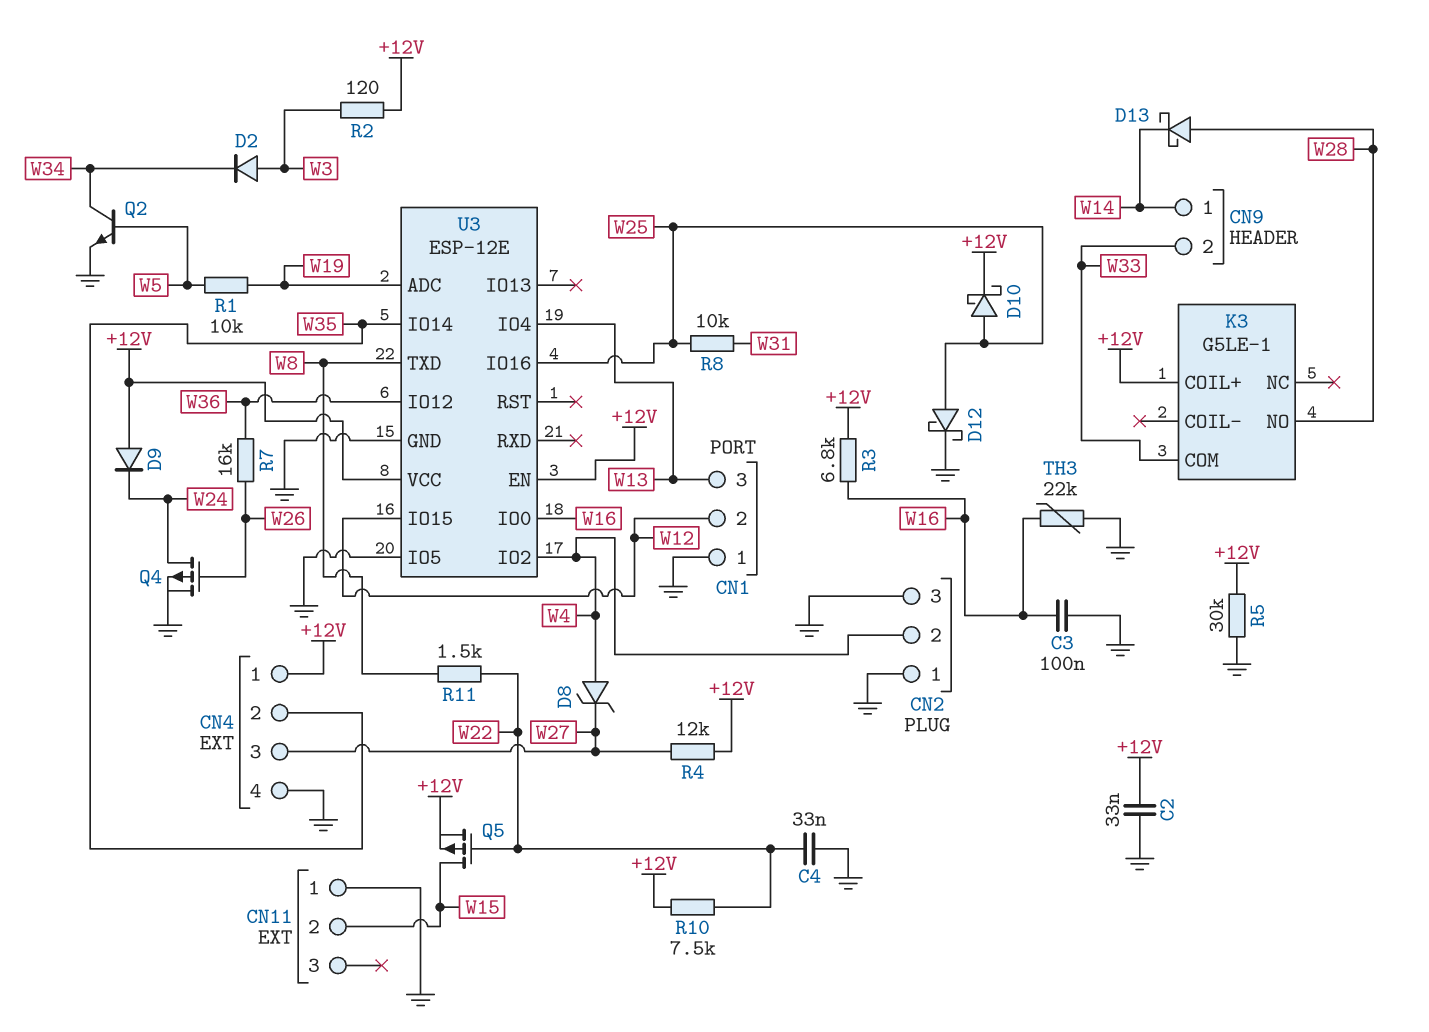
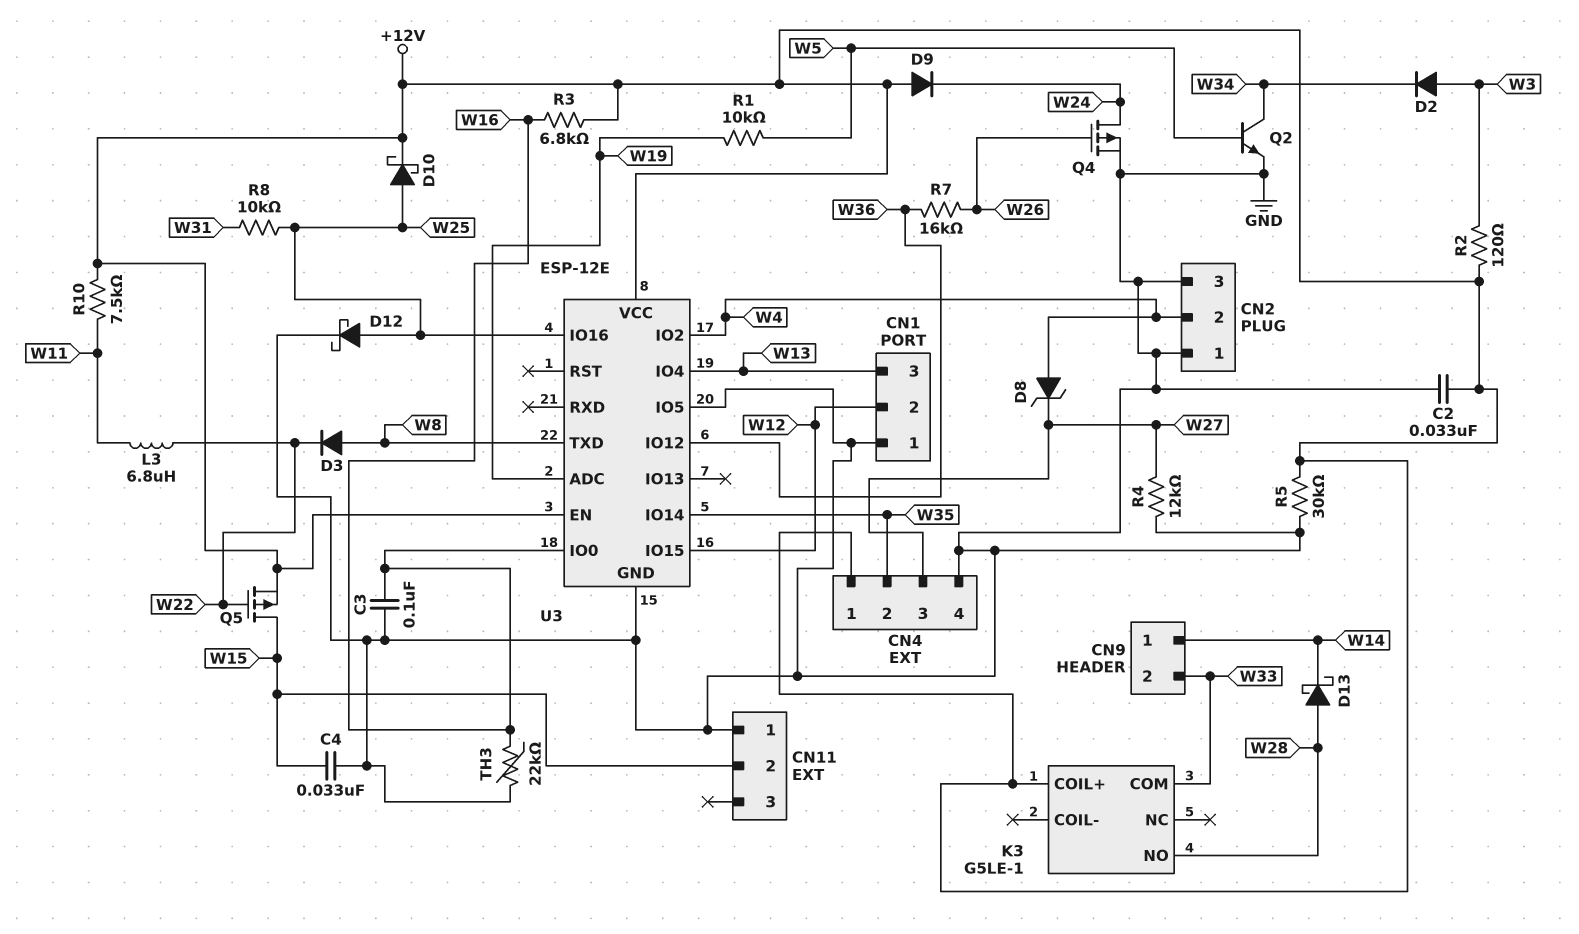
C4: 33nF (GND, W22) -> 33nF (GND, W15)
D3: none -> diode (A W8, K W22)
L3: none -> 6.8uH (W11, W22)
R4: 12k (+12V, W27) -> 12k (GND, W27)
R10: 7.5k (+12V, W22) -> 7.5k (+12V, W11)
R11: 1.5k (W8, W22) -> none

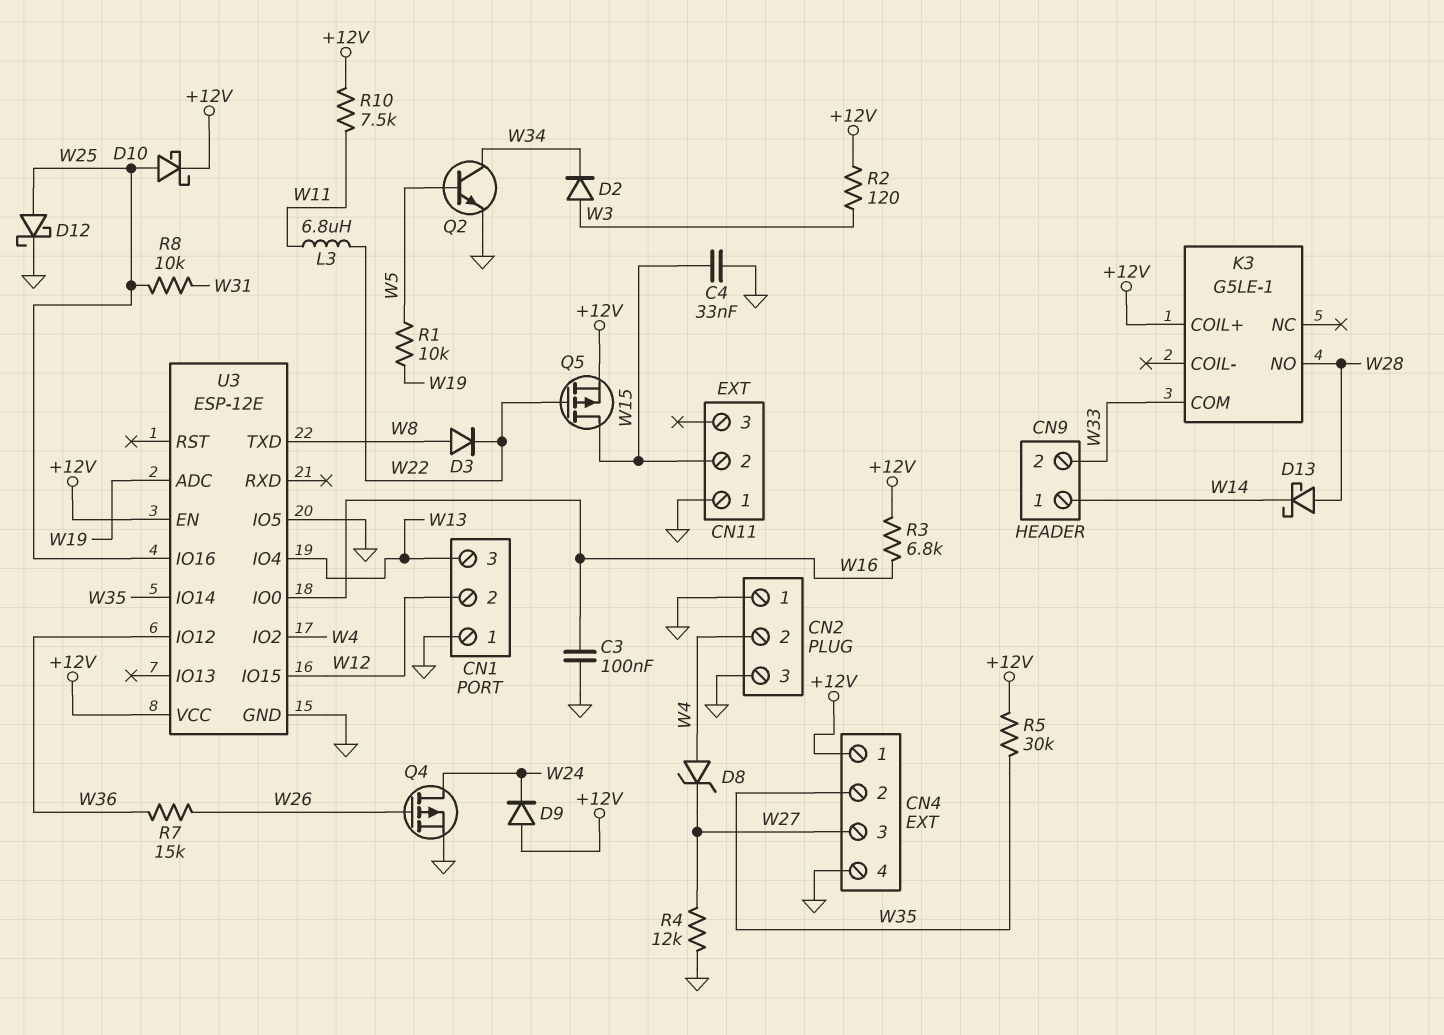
C2: 33nF (+12V, GND) -> none
R5: 30k (+12V, GND) -> 30k (+12V, W35)
R7: 16k (W26, W36) -> 15k (W26, W36)
TH3: 22k (GND, W16) -> none

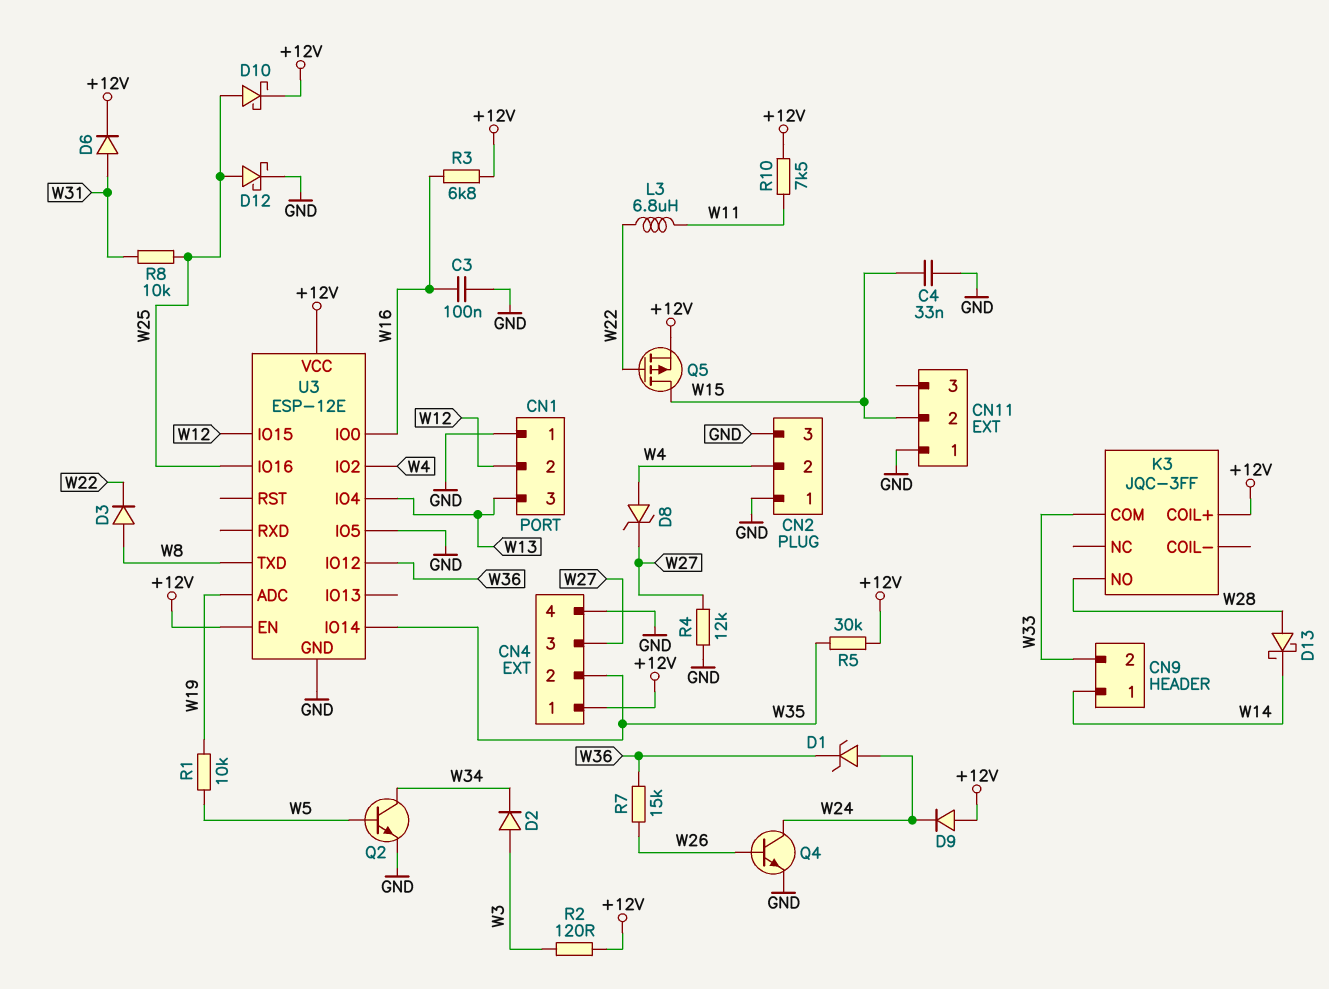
D1: none -> zener (A W24, K W36)
D6: none -> diode (A W31, K +12V)
K3: G5LE-1 -> JQC-3FF
Q4: PMOS (G W26, D W24, S GND) -> NPN (B W26, C W24, E GND)

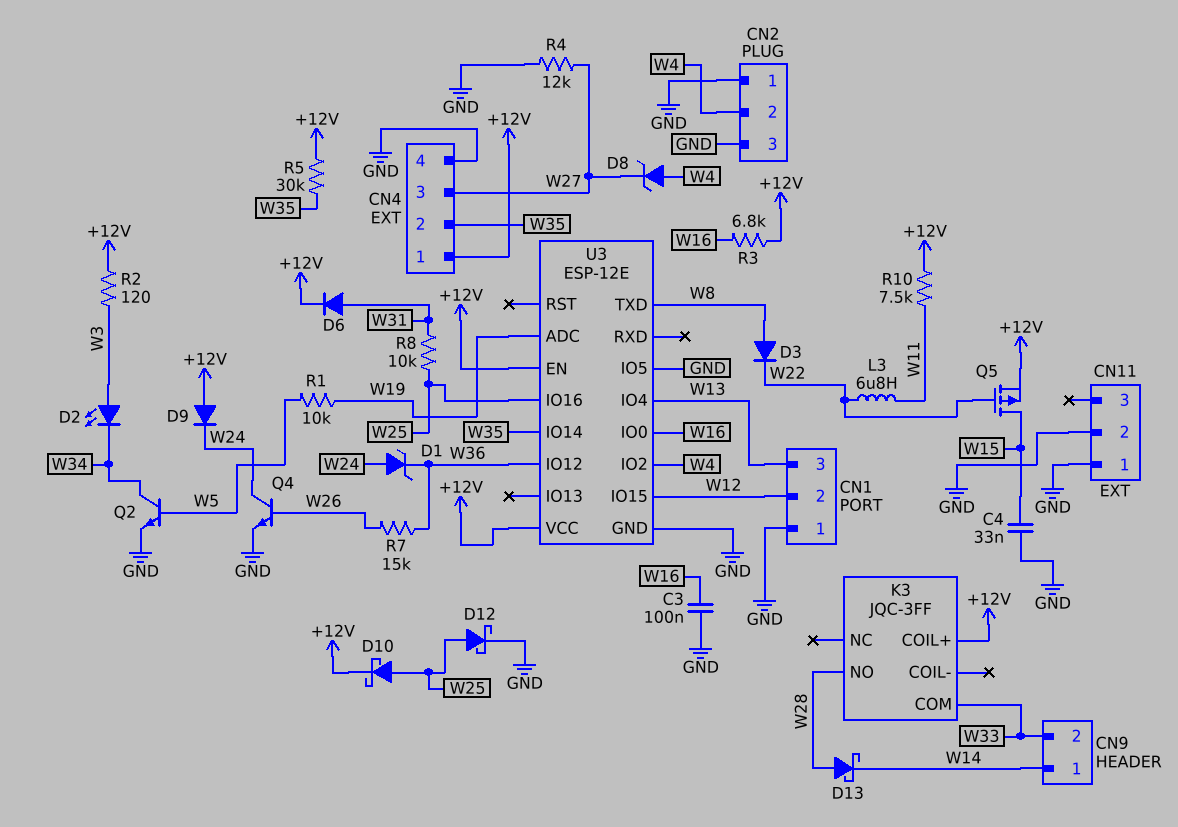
CN11 pin 2: W15 -> GND
D2: diode (A W3, K W34) -> LED (A W3, K W34)

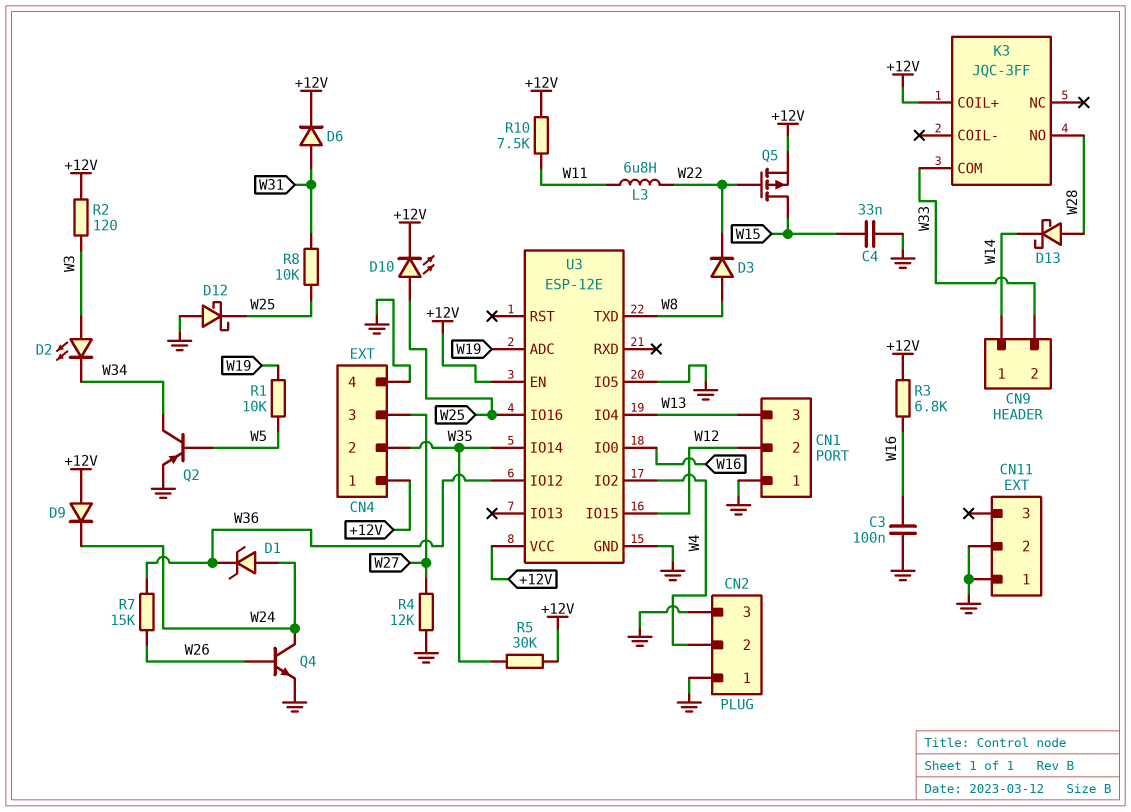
D8: zener (A W4, K W27) -> none
D10: schottky (A W25, K +12V) -> LED (A W25, K +12V)
D12: schottky (A W25, K GND) -> schottky (A GND, K W25)
Q2: NPN (B W5, C W34, E GND) -> PNP (B W5, C W34, E GND)

